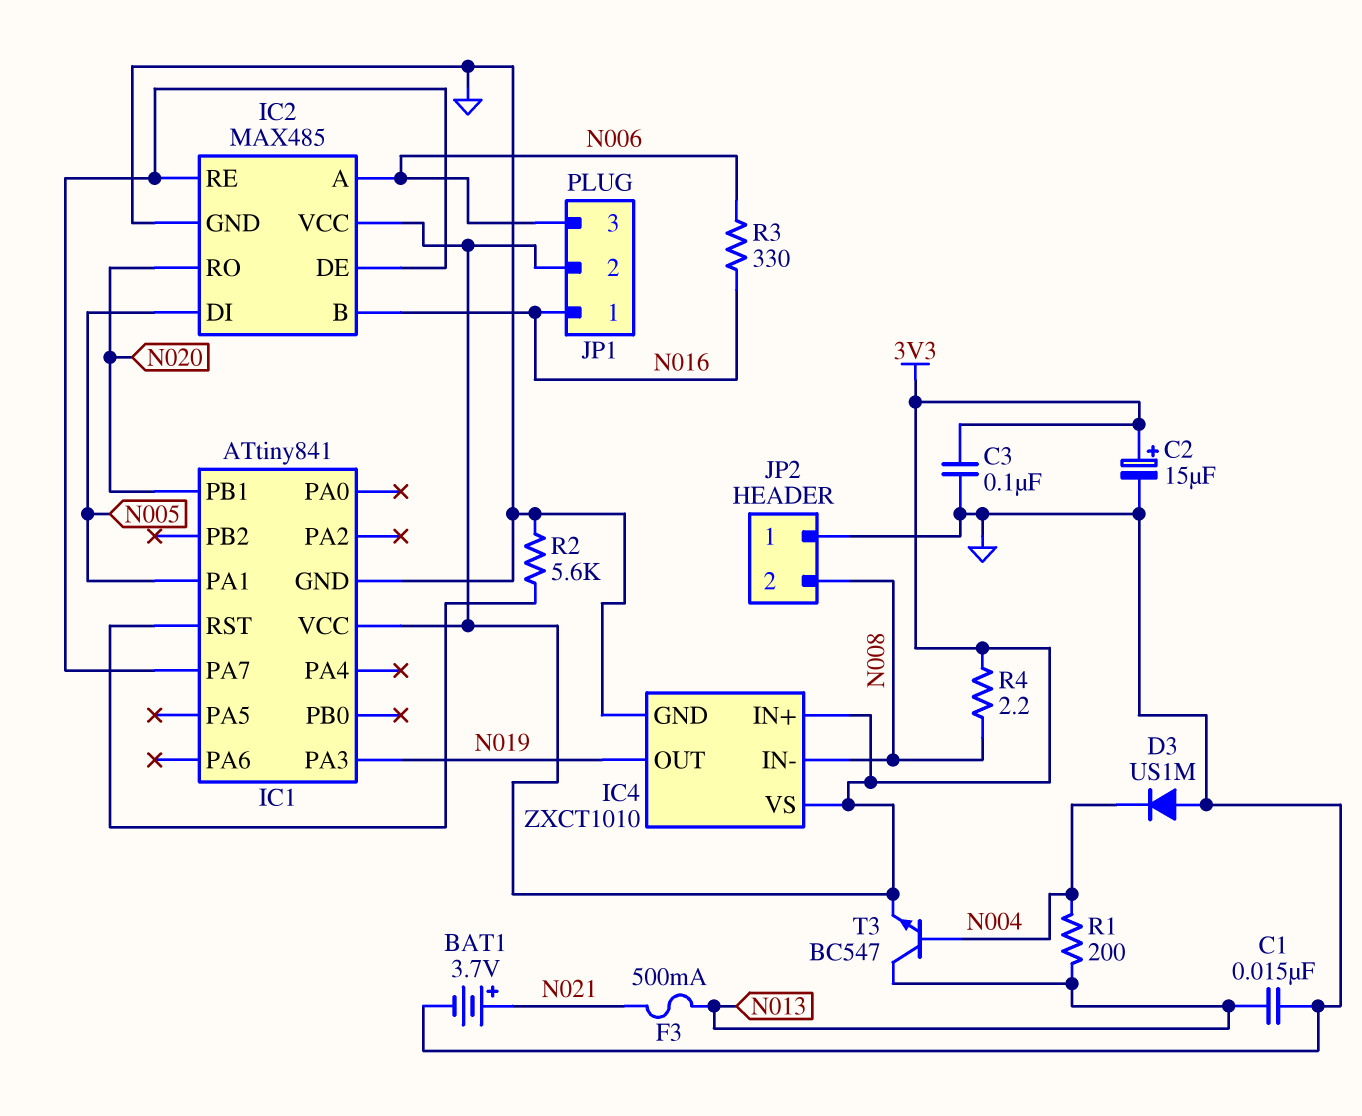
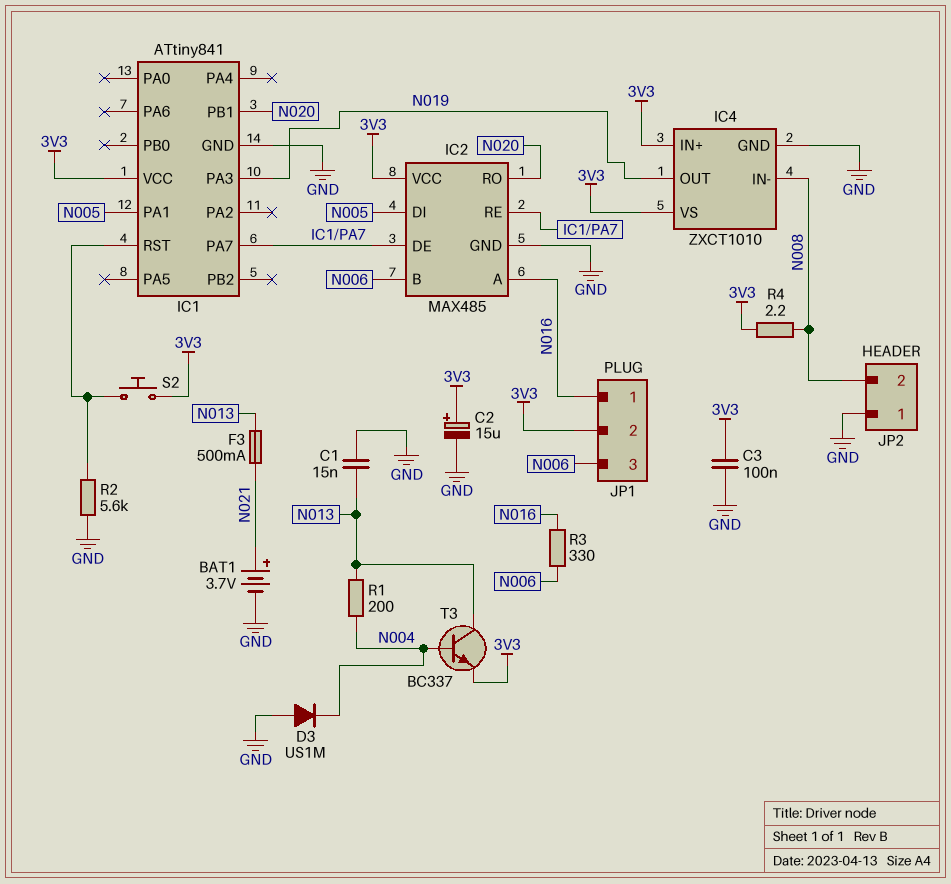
IC2 pin A: N006 -> N016
IC2 pin B: N016 -> N006
S2: none -> button (3V3, IC1/RST)
T3: NPN BC547 (B N004, C N013, E 3V3) -> NPN BC337 (B N004, C N013, E 3V3)

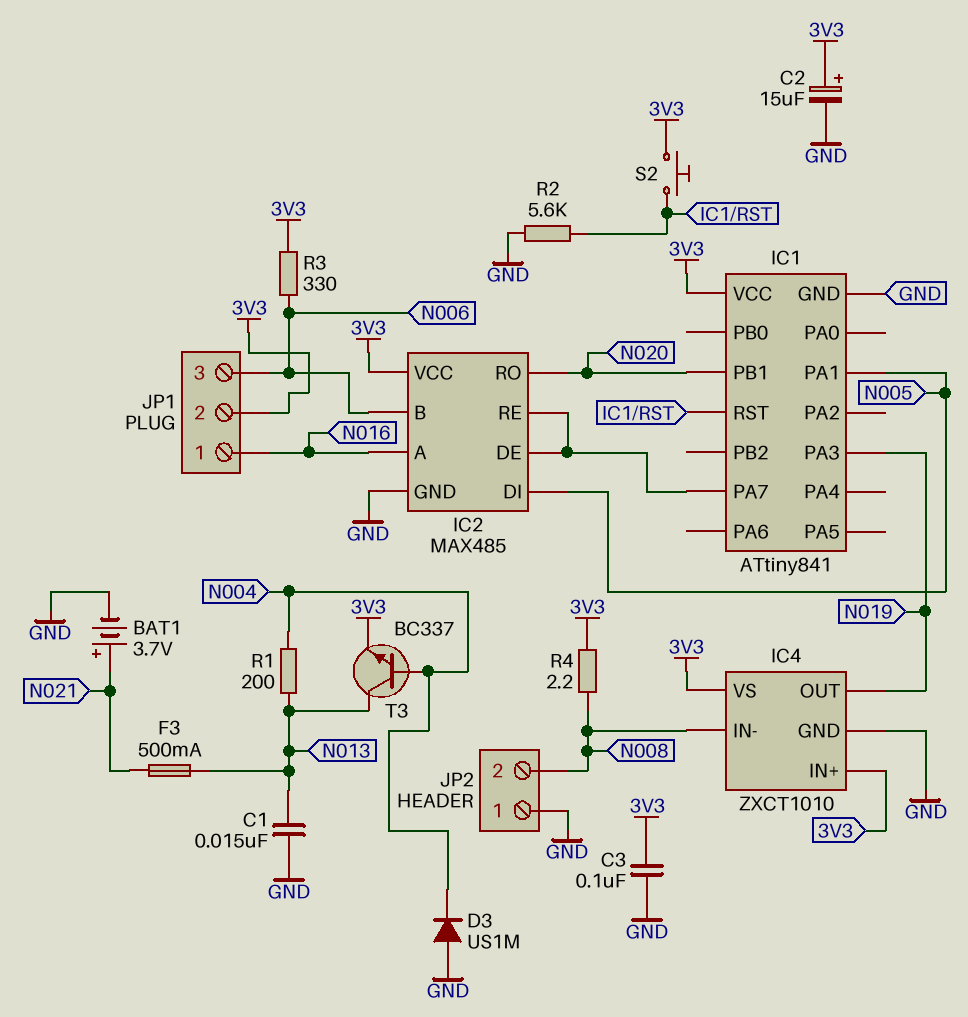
R3: 330 (N006, N016) -> 330 (3V3, N006)

